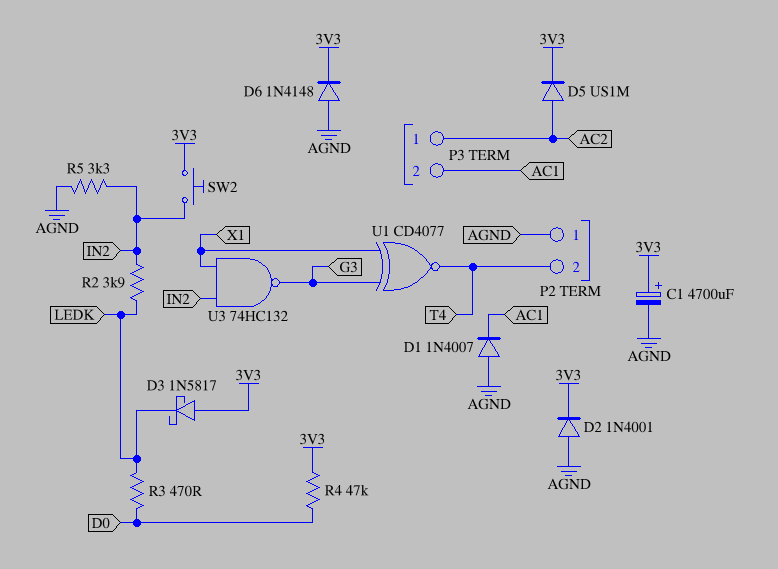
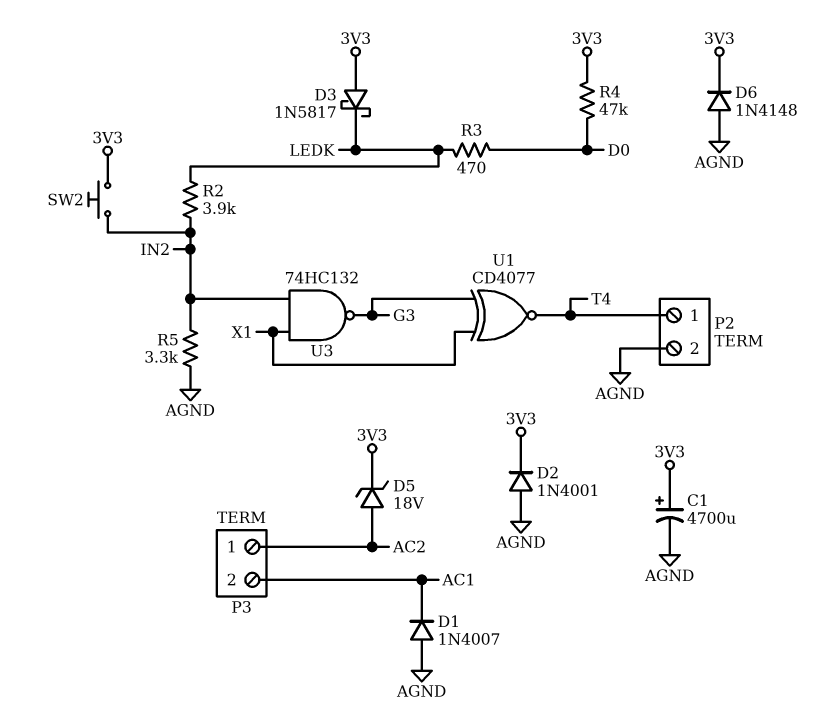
D5: diode US1M (A AC2, K 3V3) -> zener 18V (A AC2, K 3V3)
P2 pin 1: AGND -> T4
P2 pin 2: T4 -> AGND

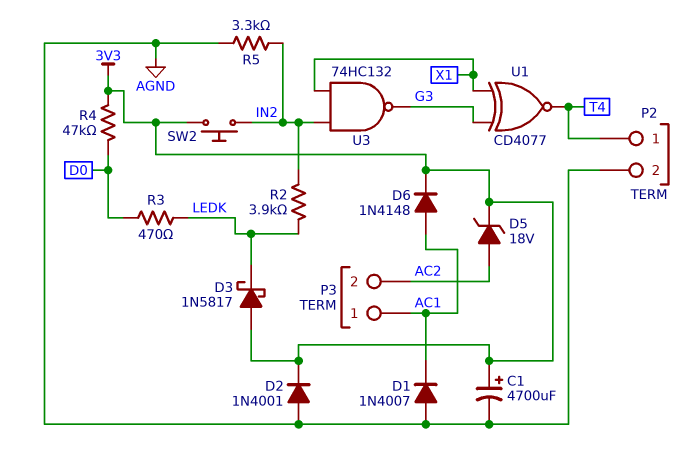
D6: diode 1N4148 (A AGND, K 3V3) -> diode 1N4148 (A AC1, K 3V3)
P3 pin 1: AC2 -> AC1
P3 pin 2: AC1 -> AC2

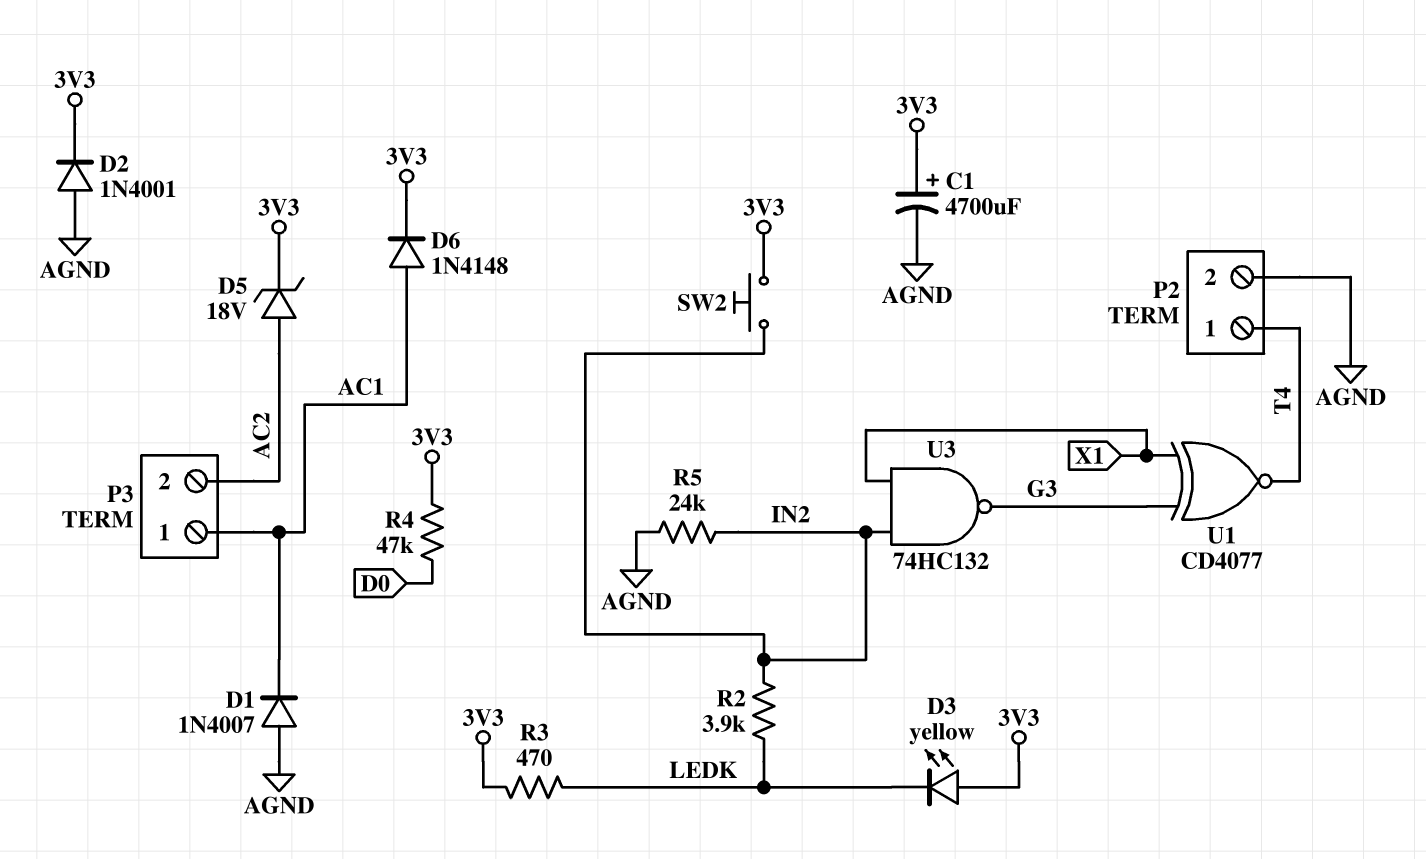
D3: schottky 1N5817 (A 3V3, K LEDK) -> LED yellow (A 3V3, K LEDK)
R3: 470 (D0, LEDK) -> 470 (3V3, LEDK)
R5: 3.3k (AGND, IN2) -> 24k (AGND, IN2)

